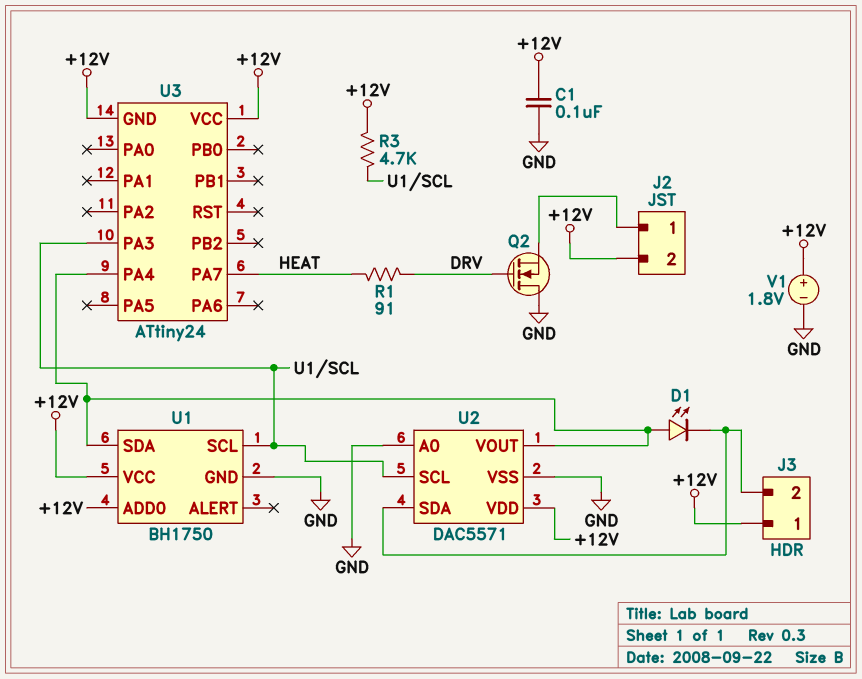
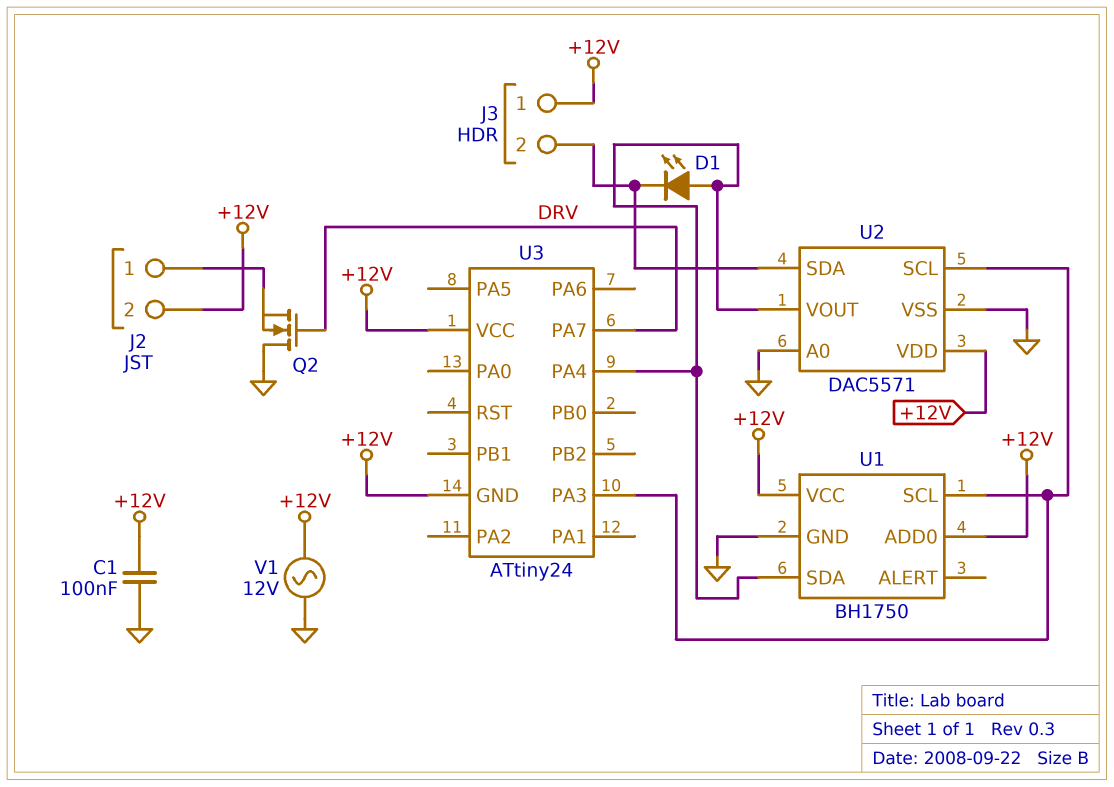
R1: 91 (DRV, HEAT) -> none
R3: 4.7k (+12V, U1/SCL) -> none
U3 pin PA7: HEAT -> DRV
V1: 1.8V (plus +12V, minus GND) -> AC 12V (+12V, GND)

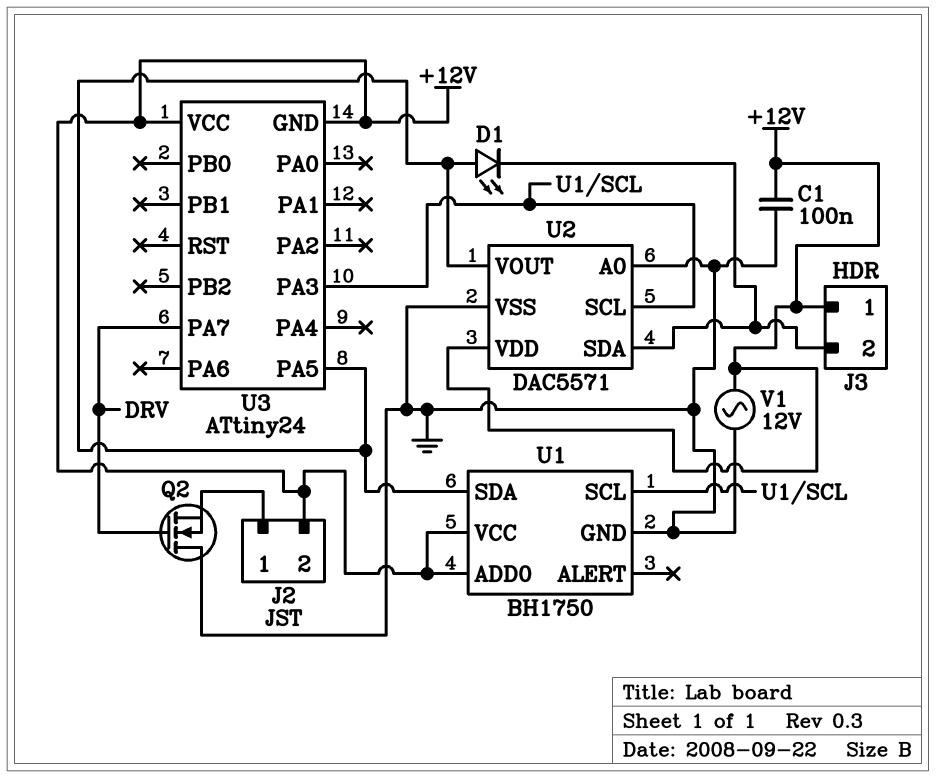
U3 pin PA4: U1/SDA -> none
U3 pin PA5: none -> U1/SDA

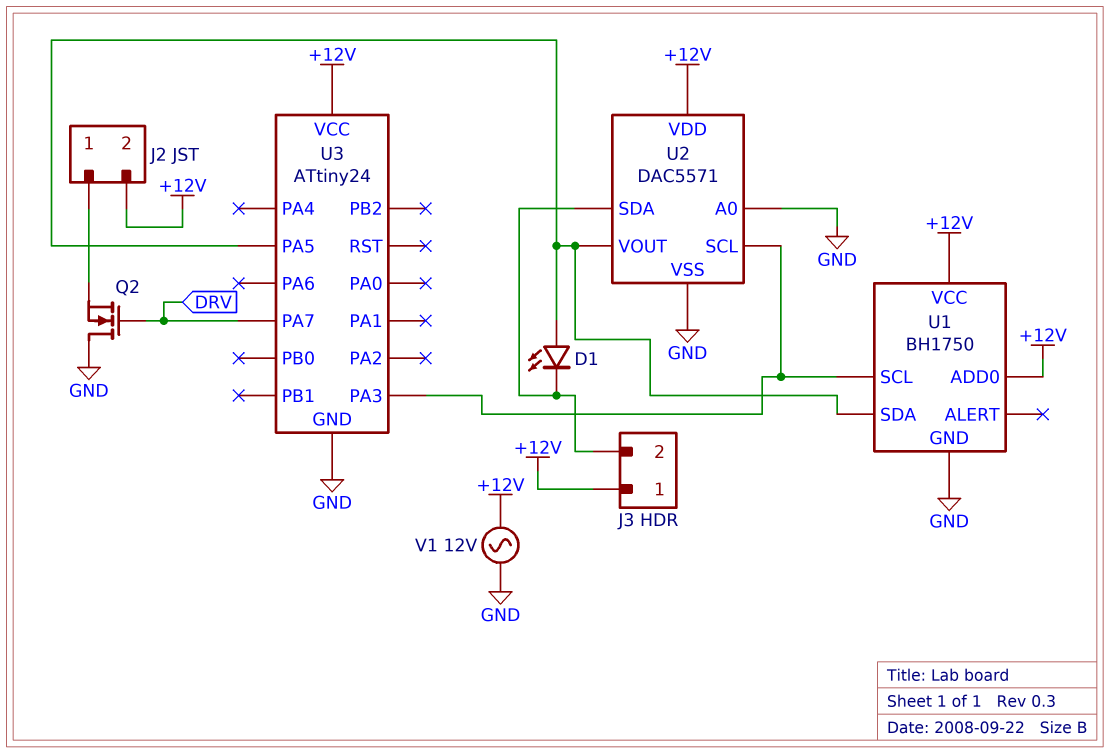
C1: 100nF (+12V, GND) -> none
U3 pin GND: +12V -> GND

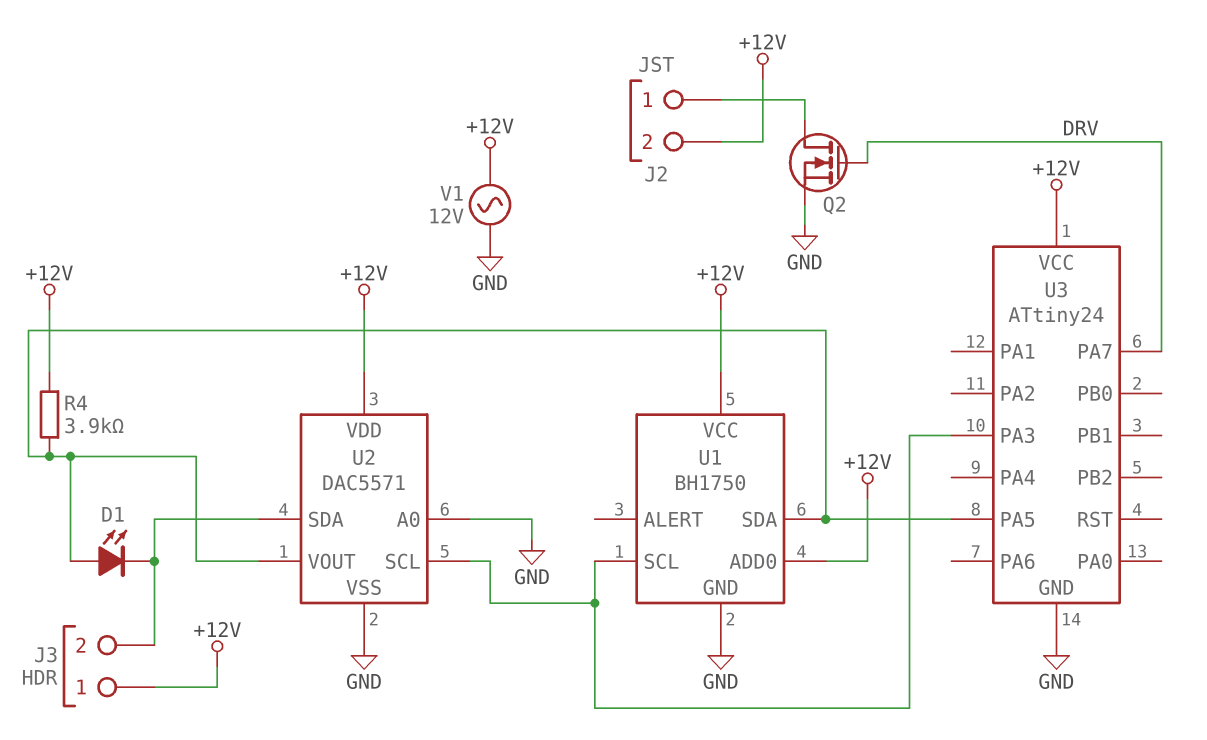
Q2: NMOS (G DRV, D GND, S J2/1) -> NMOS (G DRV, D J2/1, S GND)
R4: none -> 3.9k (+12V, U1/SDA)

